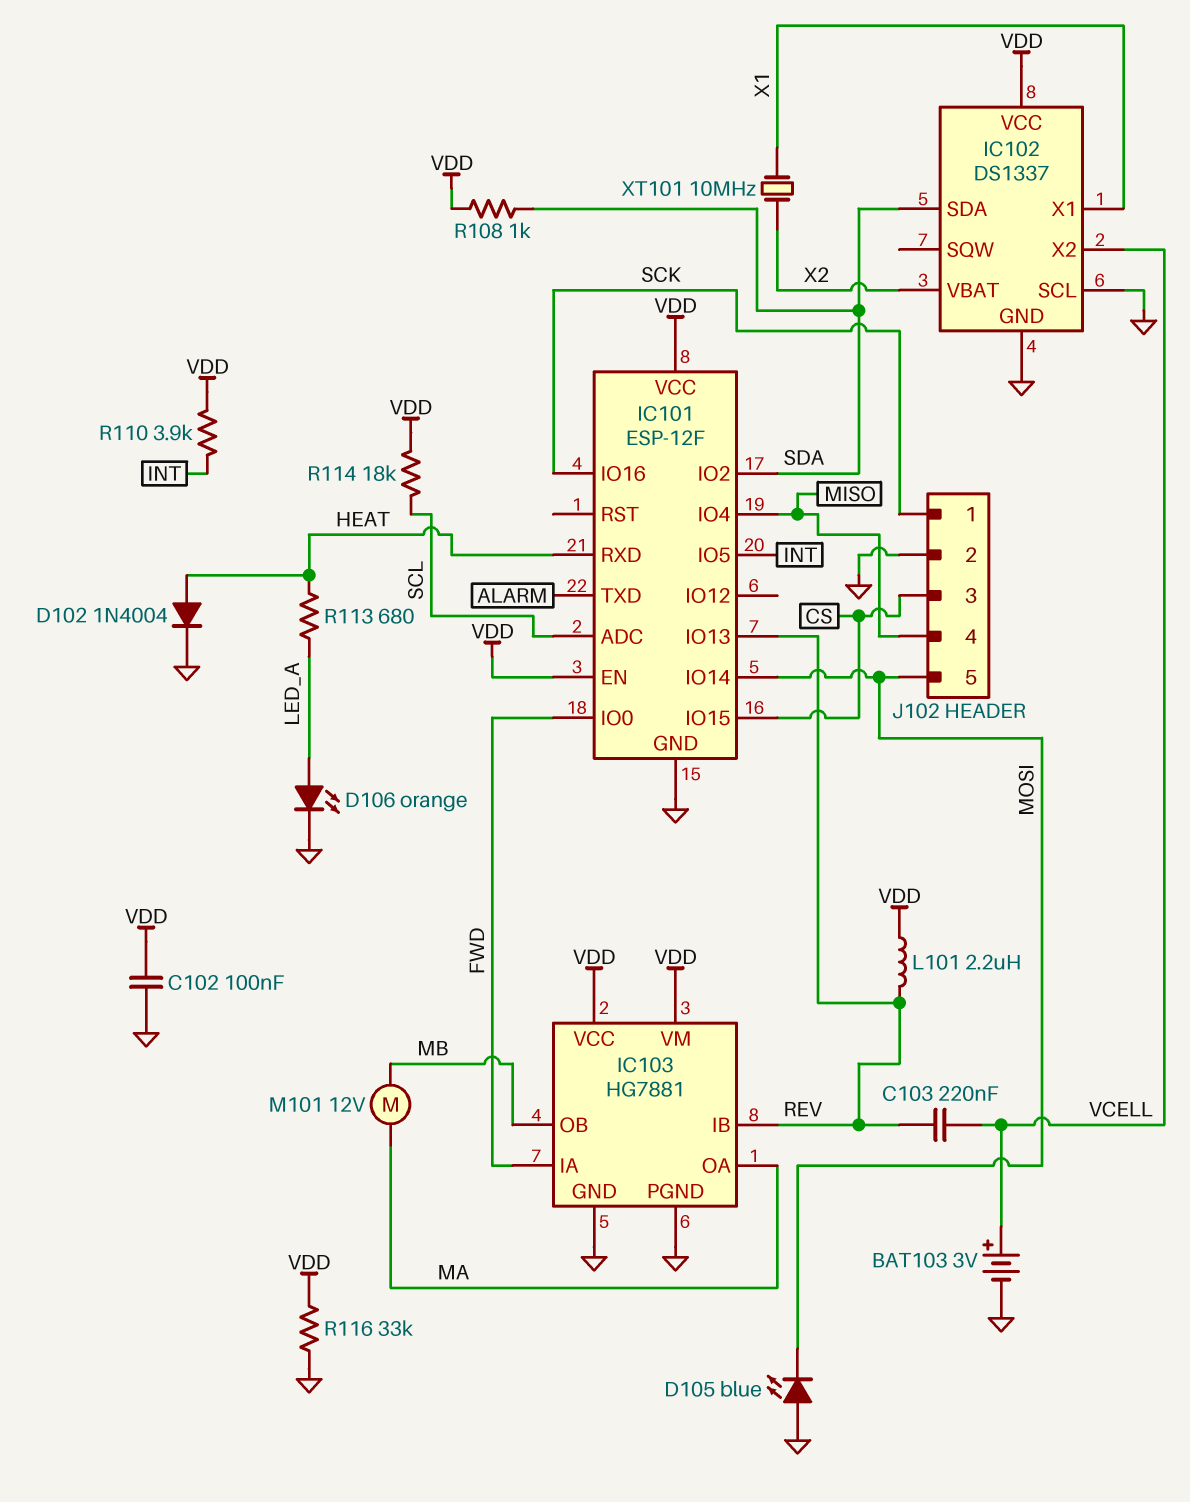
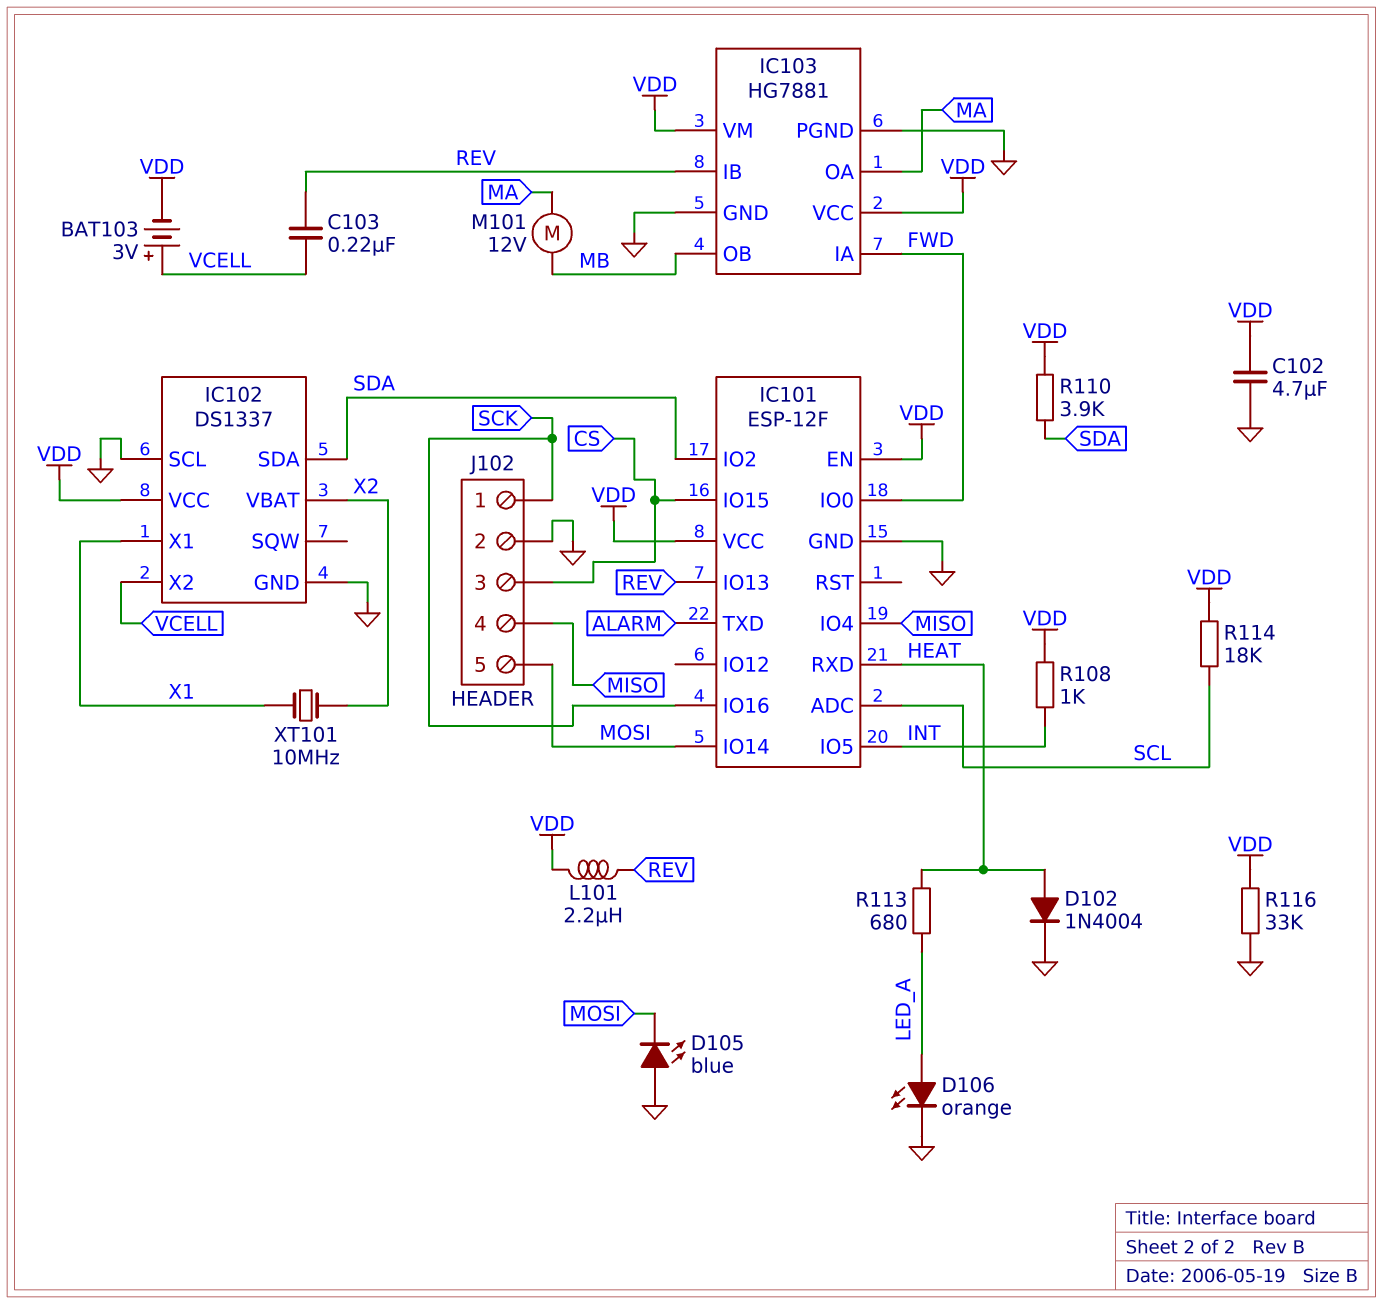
BAT103: 3V (plus VCELL, minus GND) -> 3V (plus VCELL, minus VDD)
C102: 100nF (GND, VDD) -> 4.7uF (GND, VDD)
R108: 1k (SDA, VDD) -> 1k (INT, VDD)
R110: 3.9k (INT, VDD) -> 3.9k (SDA, VDD)

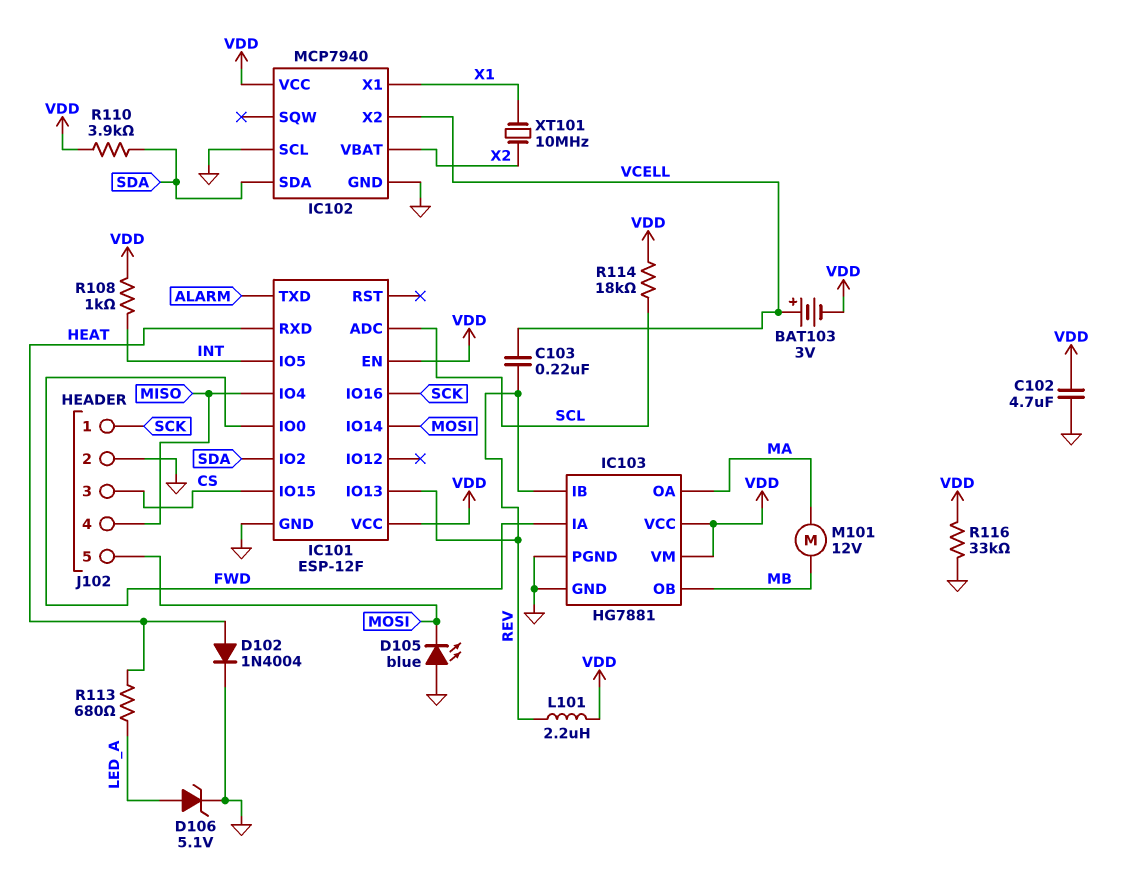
D106: LED orange (A LED_A, K GND) -> zener 5.1V (A LED_A, K GND)
IC102: DS1337 -> MCP7940

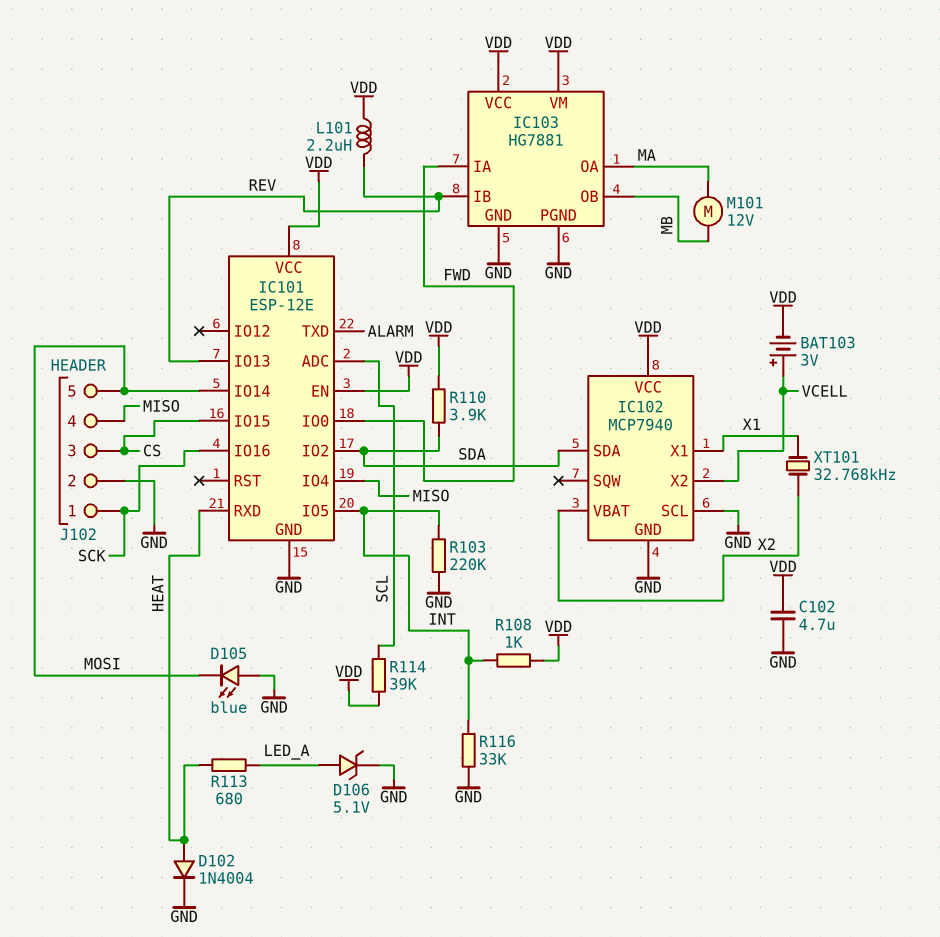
C103: 220nF (REV, VCELL) -> none
IC101: ESP-12F -> ESP-12E
R103: none -> 220k (GND, INT)
R114: 18k (SCL, VDD) -> 39k (SCL, VDD)
R116: 33k (GND, VDD) -> 33k (GND, INT)
XT101: 10MHz (X1, X2) -> 32.768kHz (X1, X2)

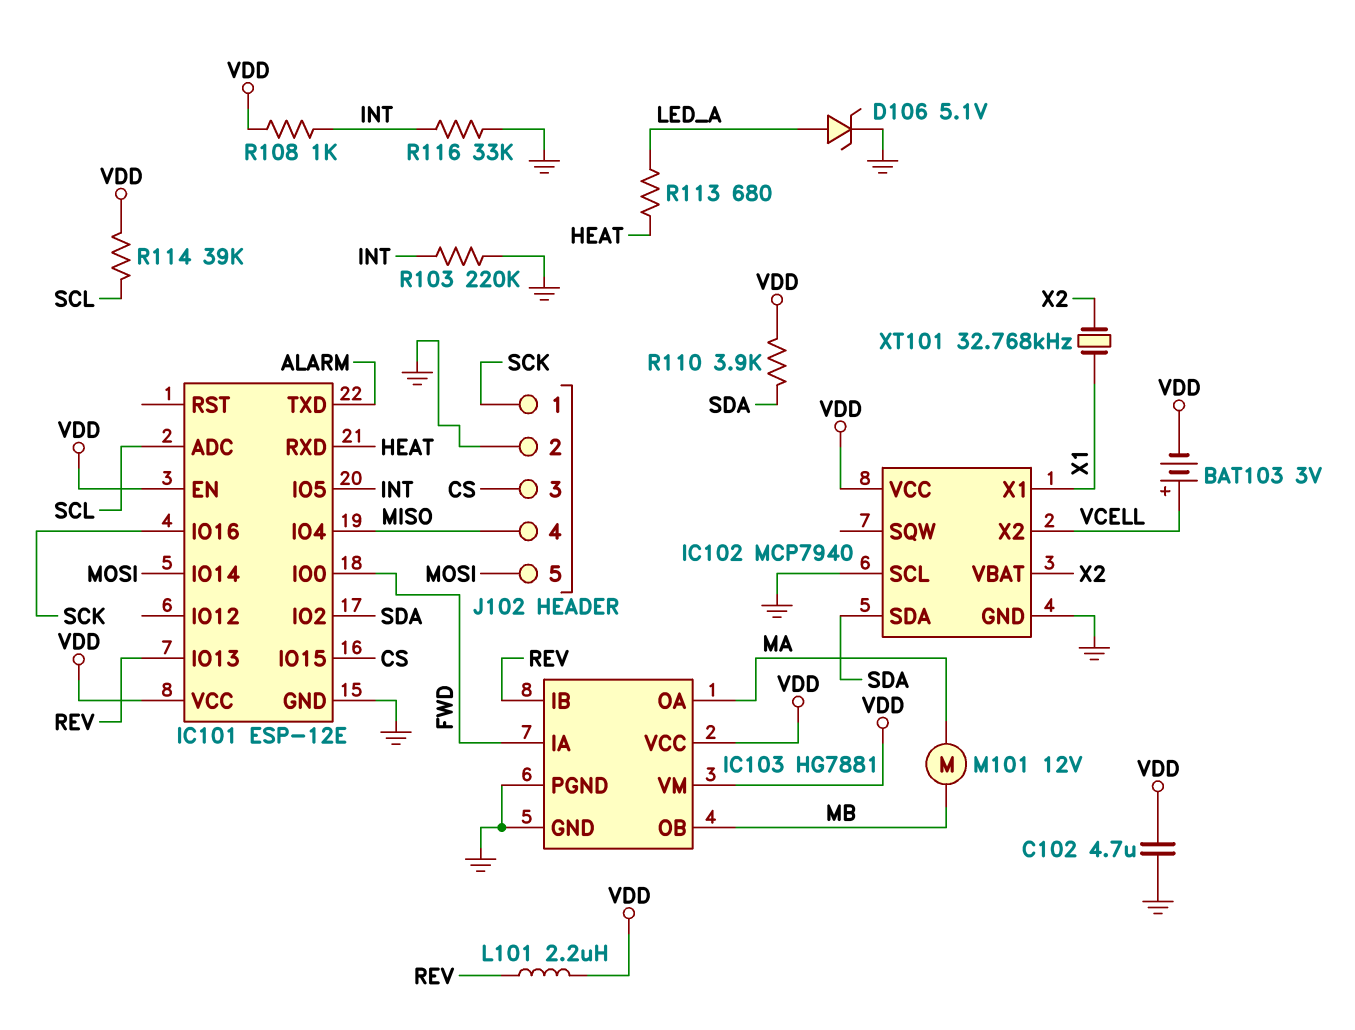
D102: diode 1N4004 (A HEAT, K GND) -> none
D105: LED blue (A GND, K MOSI) -> none

